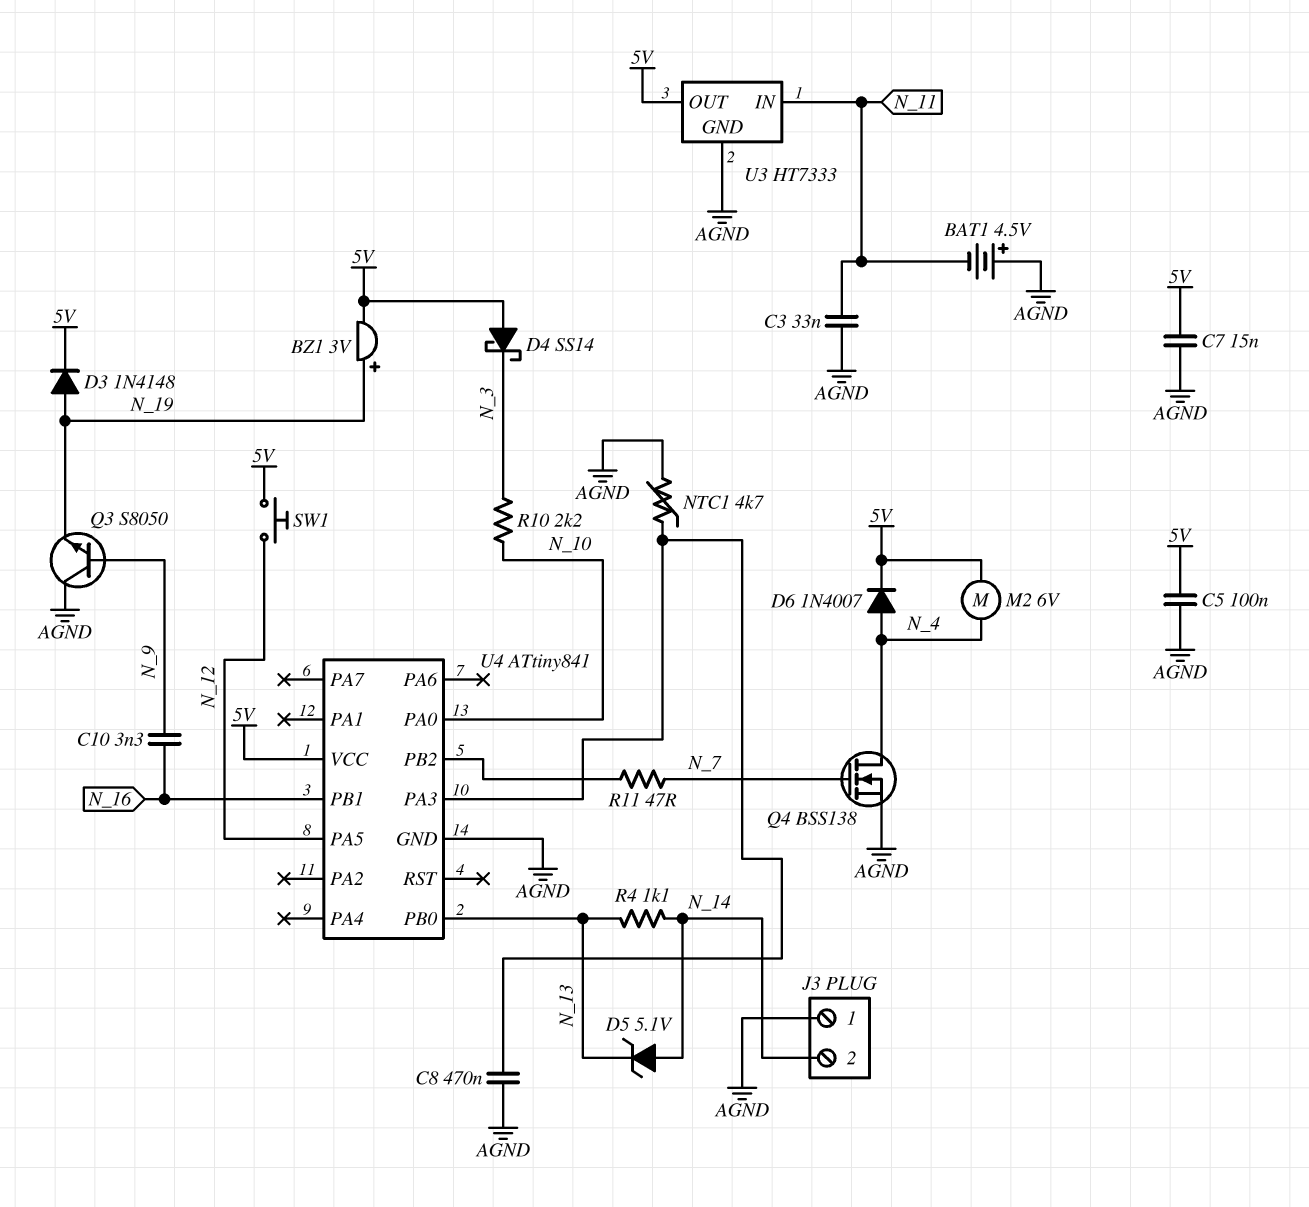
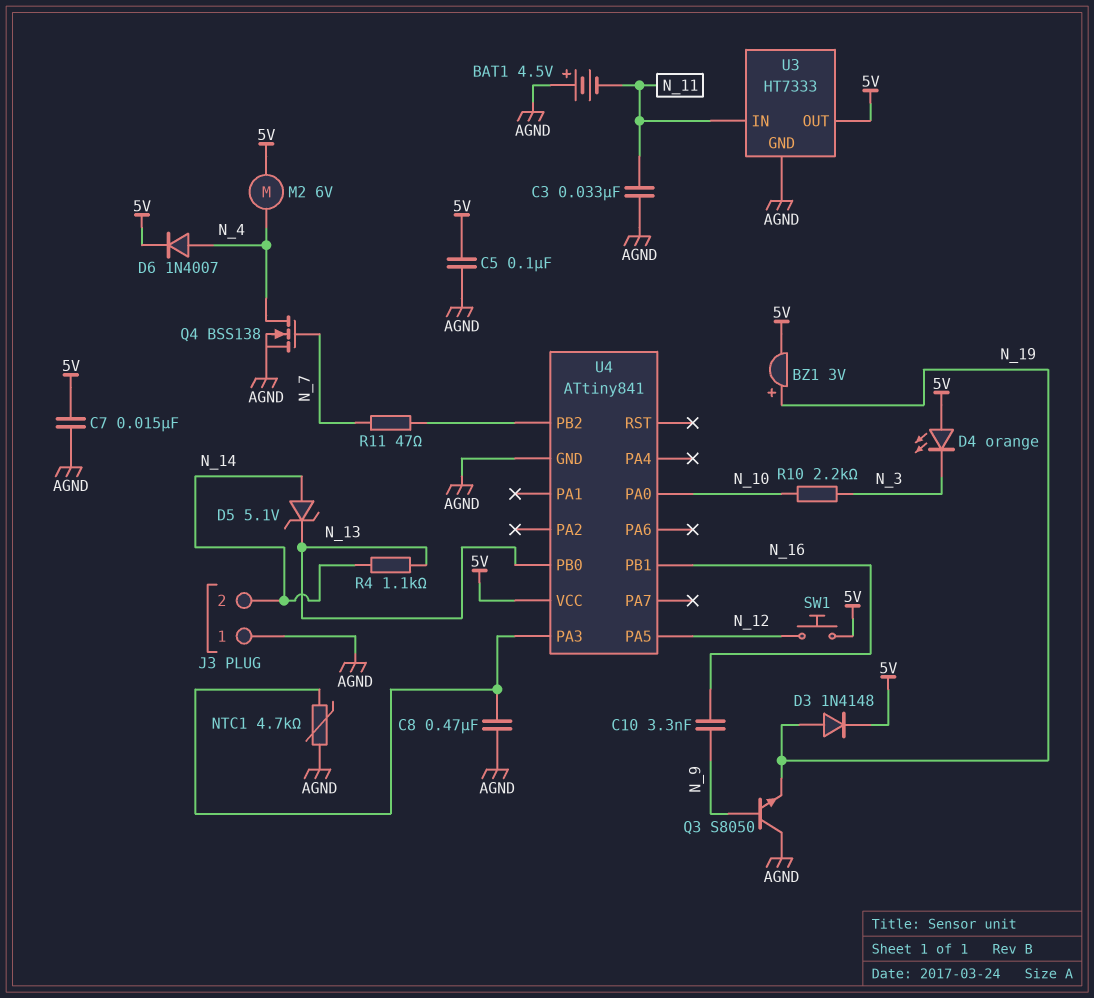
D4: schottky SS14 (A 5V, K N_3) -> LED orange (A 5V, K N_3)

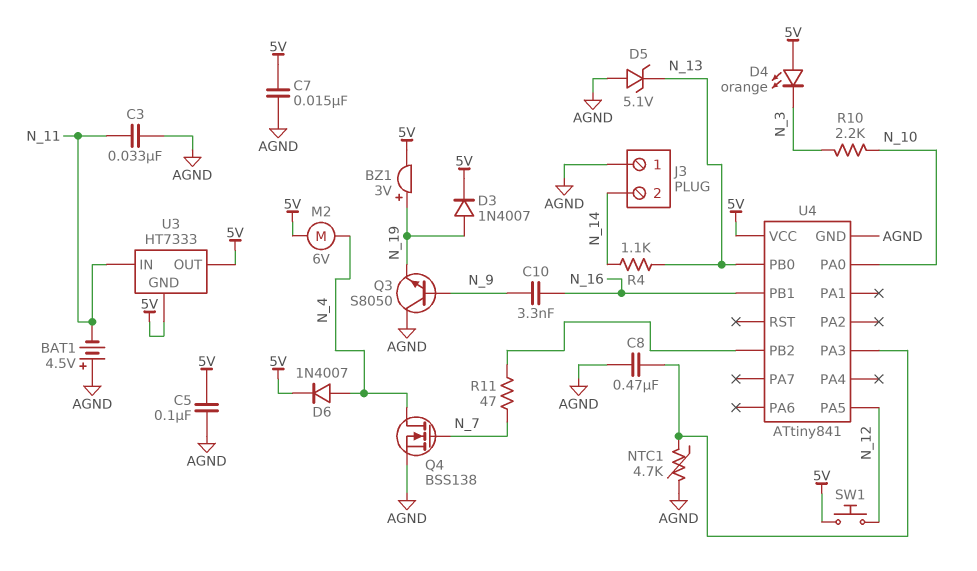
D3: diode 1N4148 (A N_19, K 5V) -> diode 1N4007 (A N_19, K 5V)
D5: zener 5.1V (A N_14, K N_13) -> zener 5.1V (A AGND, K N_13)
U3 pin GND: AGND -> 5V

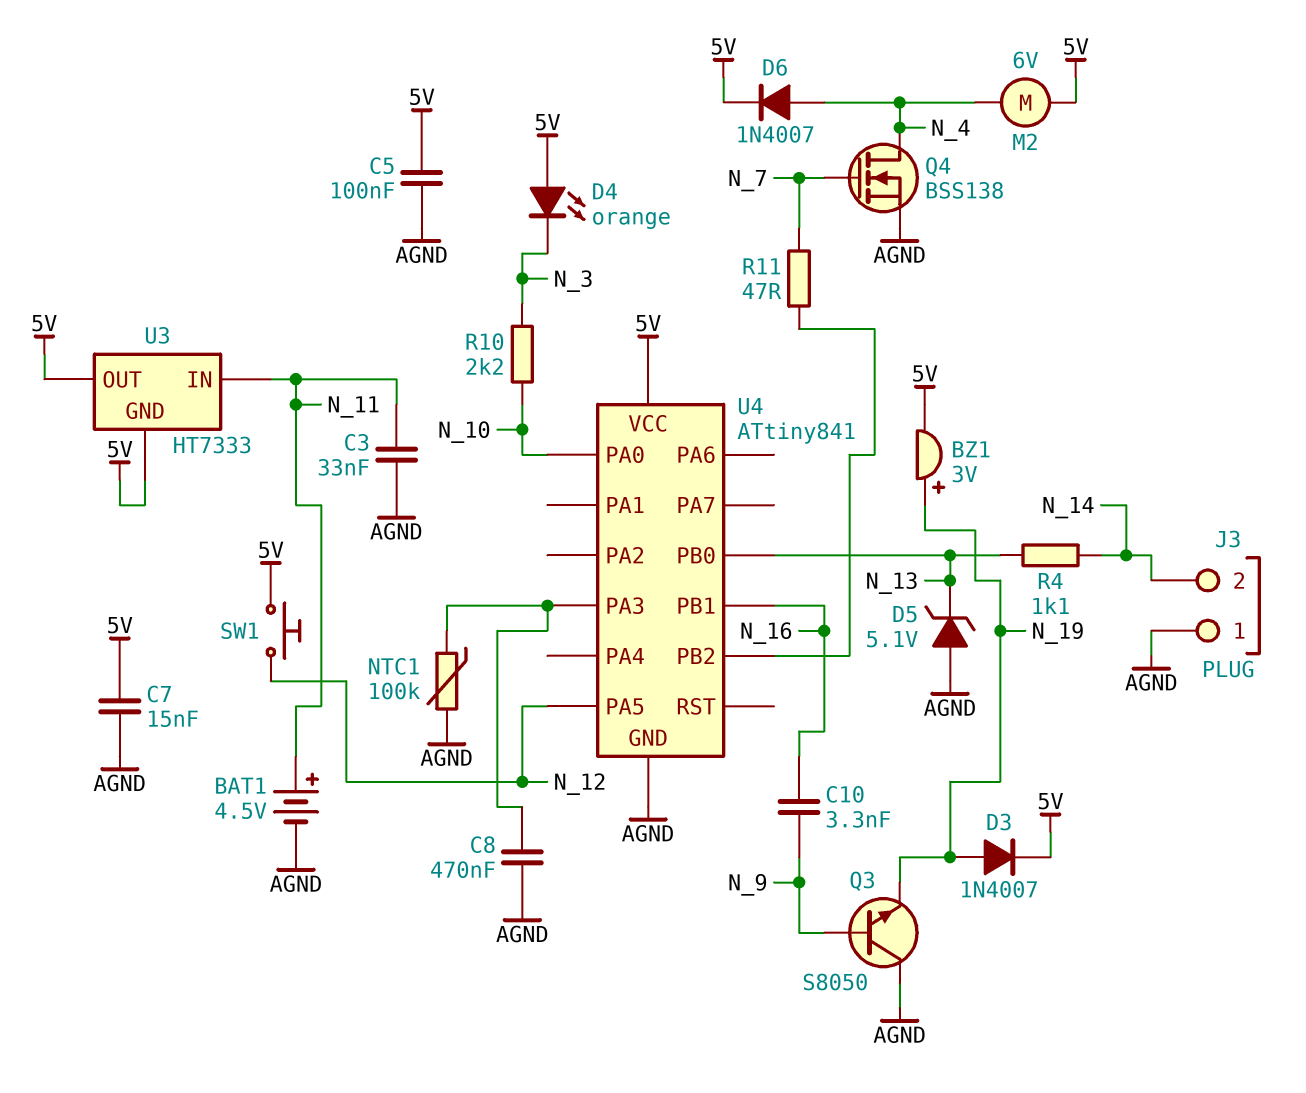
BAT1: 4.5V (plus AGND, minus N_11) -> 4.5V (plus N_11, minus AGND)
NTC1: 4.7k (AGND, U4/PA3) -> 100k (AGND, U4/PA3)

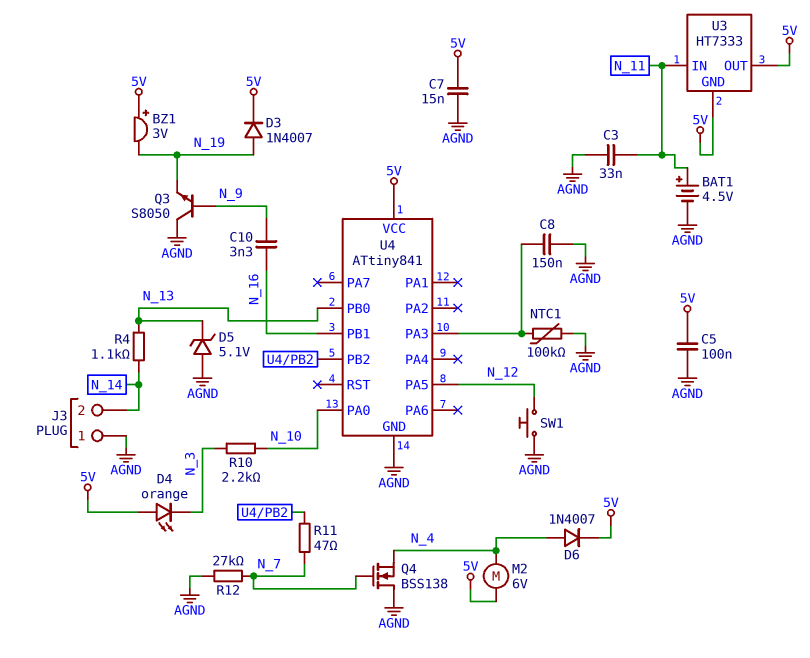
BZ1: buzzer 3V (plus N_19, minus 5V) -> buzzer 3V (plus 5V, minus N_19)
C8: 470nF (AGND, U4/PA3) -> 150nF (AGND, U4/PA3)
Q4: NMOS BSS138 (G N_7, D N_4, S AGND) -> NMOS BSS138 (G N_7, D AGND, S N_4)
R12: none -> 27k (AGND, N_7)
SW1: button (5V, N_12) -> button (AGND, N_12)

